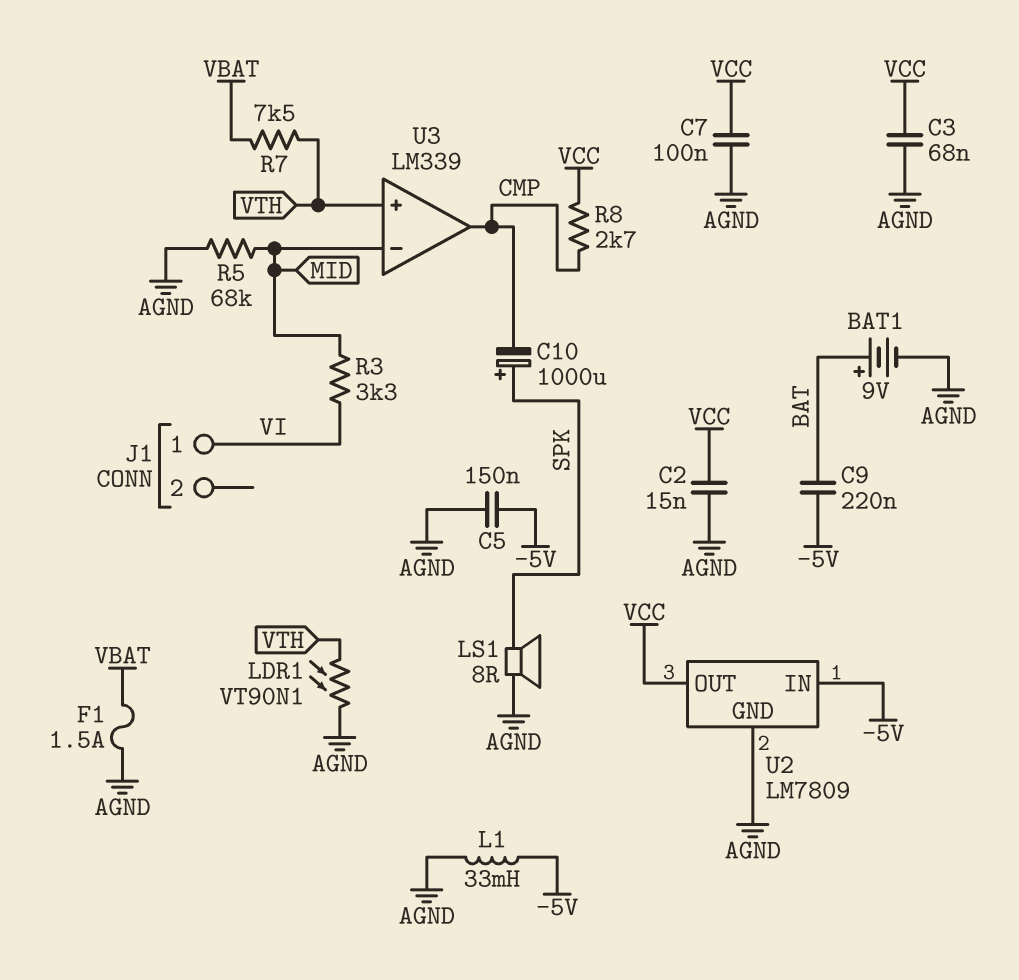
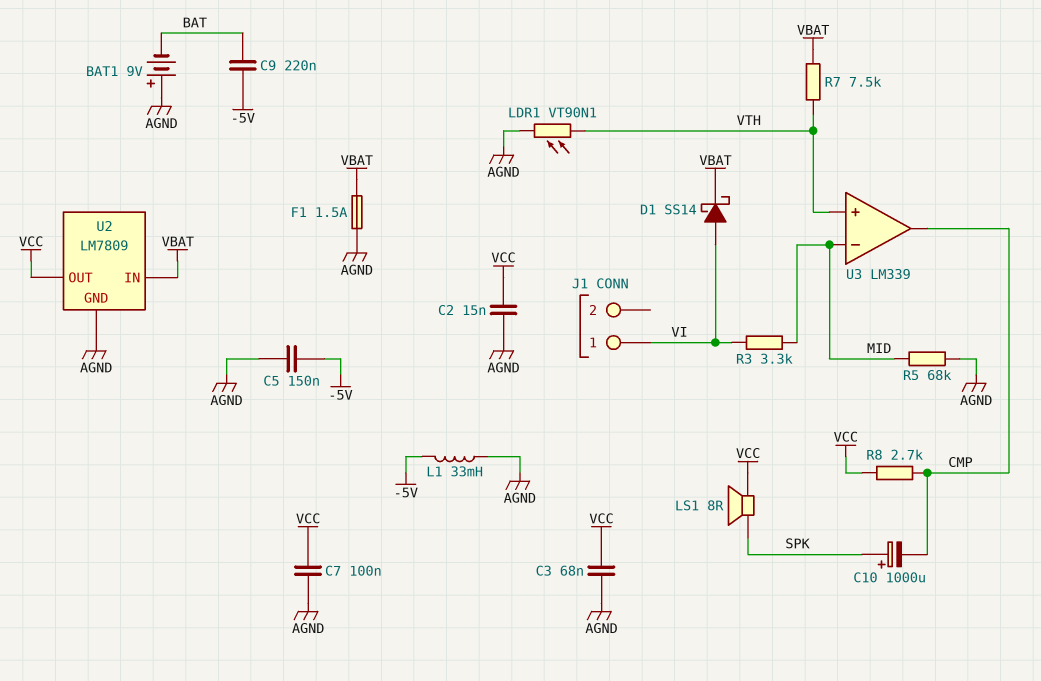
BAT1: 9V (plus BAT, minus AGND) -> 9V (plus AGND, minus BAT)
D1: none -> schottky SS14 (A VI, K VBAT)
LS1: speaker 8R (AGND, SPK) -> speaker 8R (SPK, VCC)
U2 pin IN: -5V -> VBAT

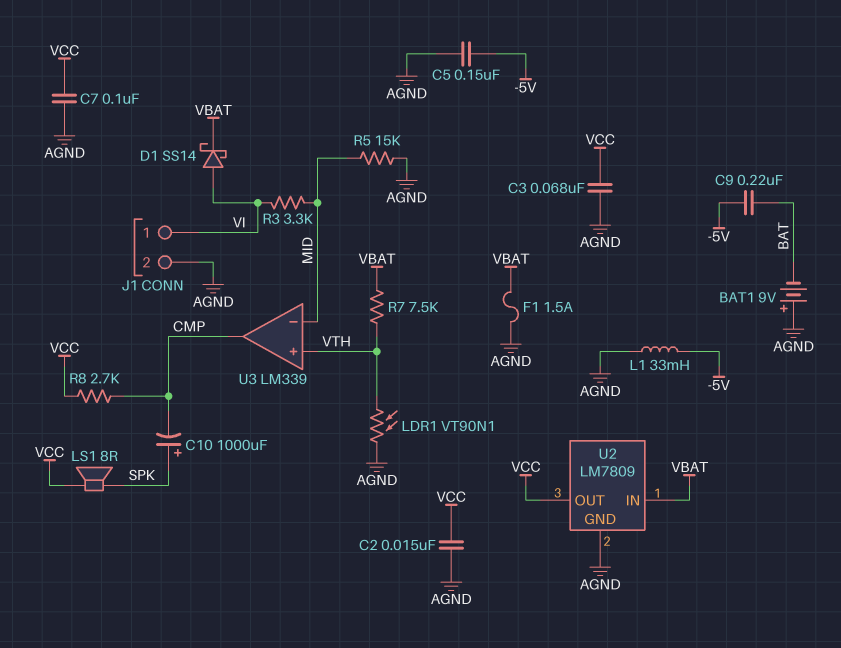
J1 pin 2: none -> AGND
R5: 68k (AGND, MID) -> 15k (AGND, MID)

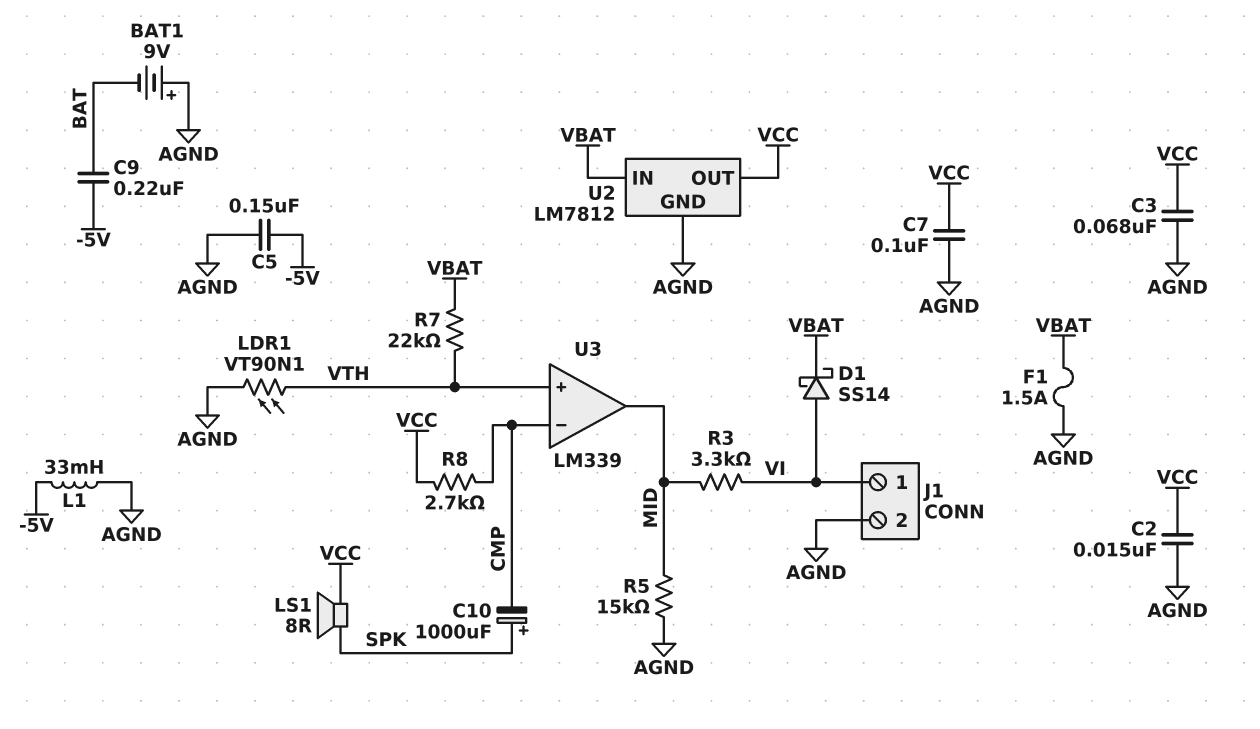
R7: 7.5k (VBAT, VTH) -> 22k (VBAT, VTH)
U2: LM7809 -> LM7812
U3 pin in-: MID -> CMP
U3 pin out: CMP -> MID

